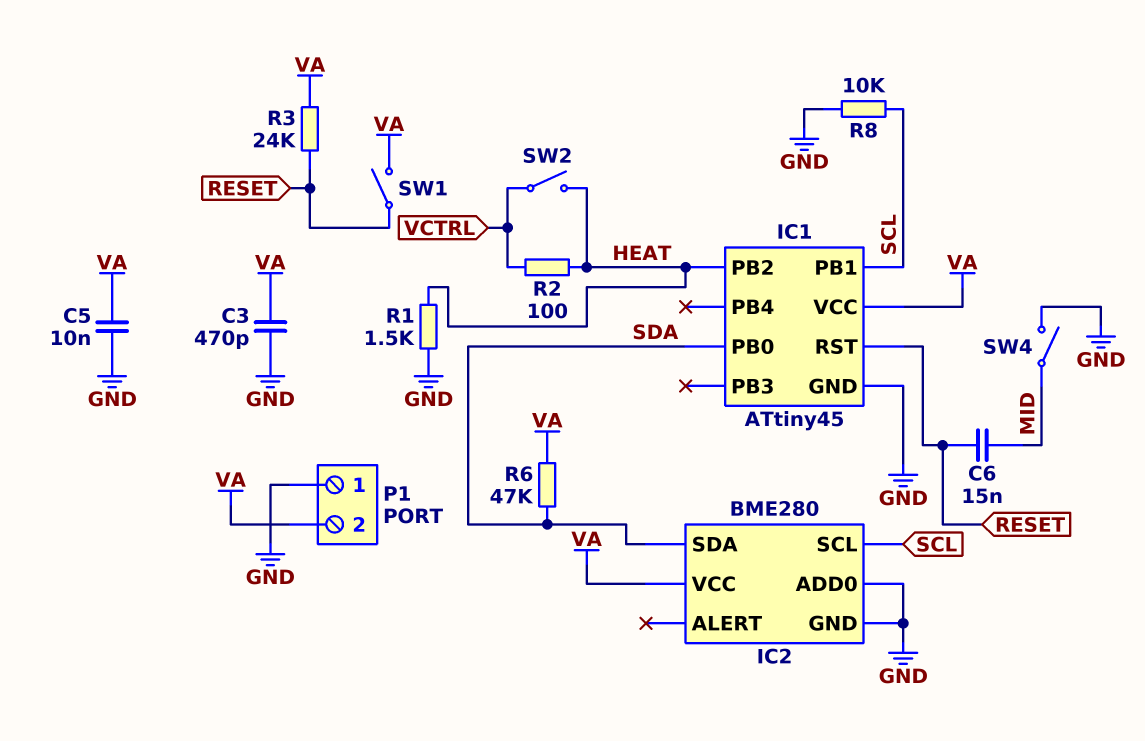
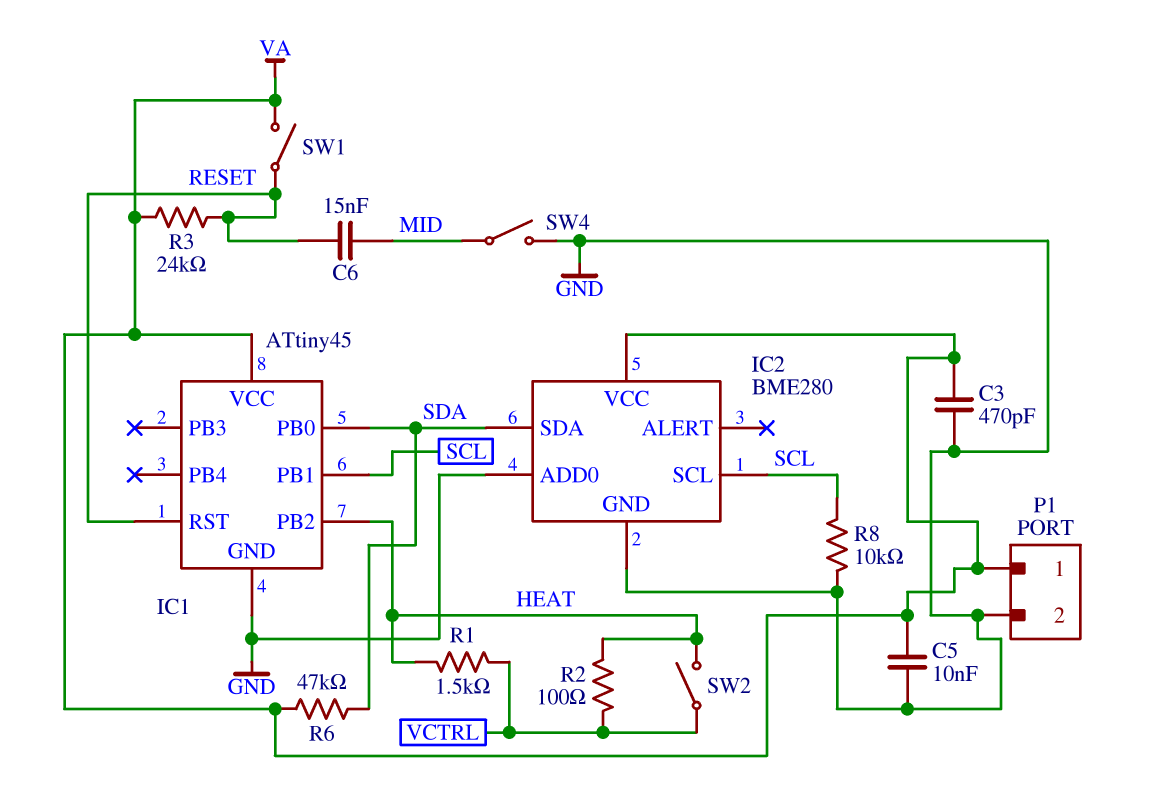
P1 pin 1: GND -> VA
P1 pin 2: VA -> GND
R1: 1.5k (GND, HEAT) -> 1.5k (HEAT, VCTRL)

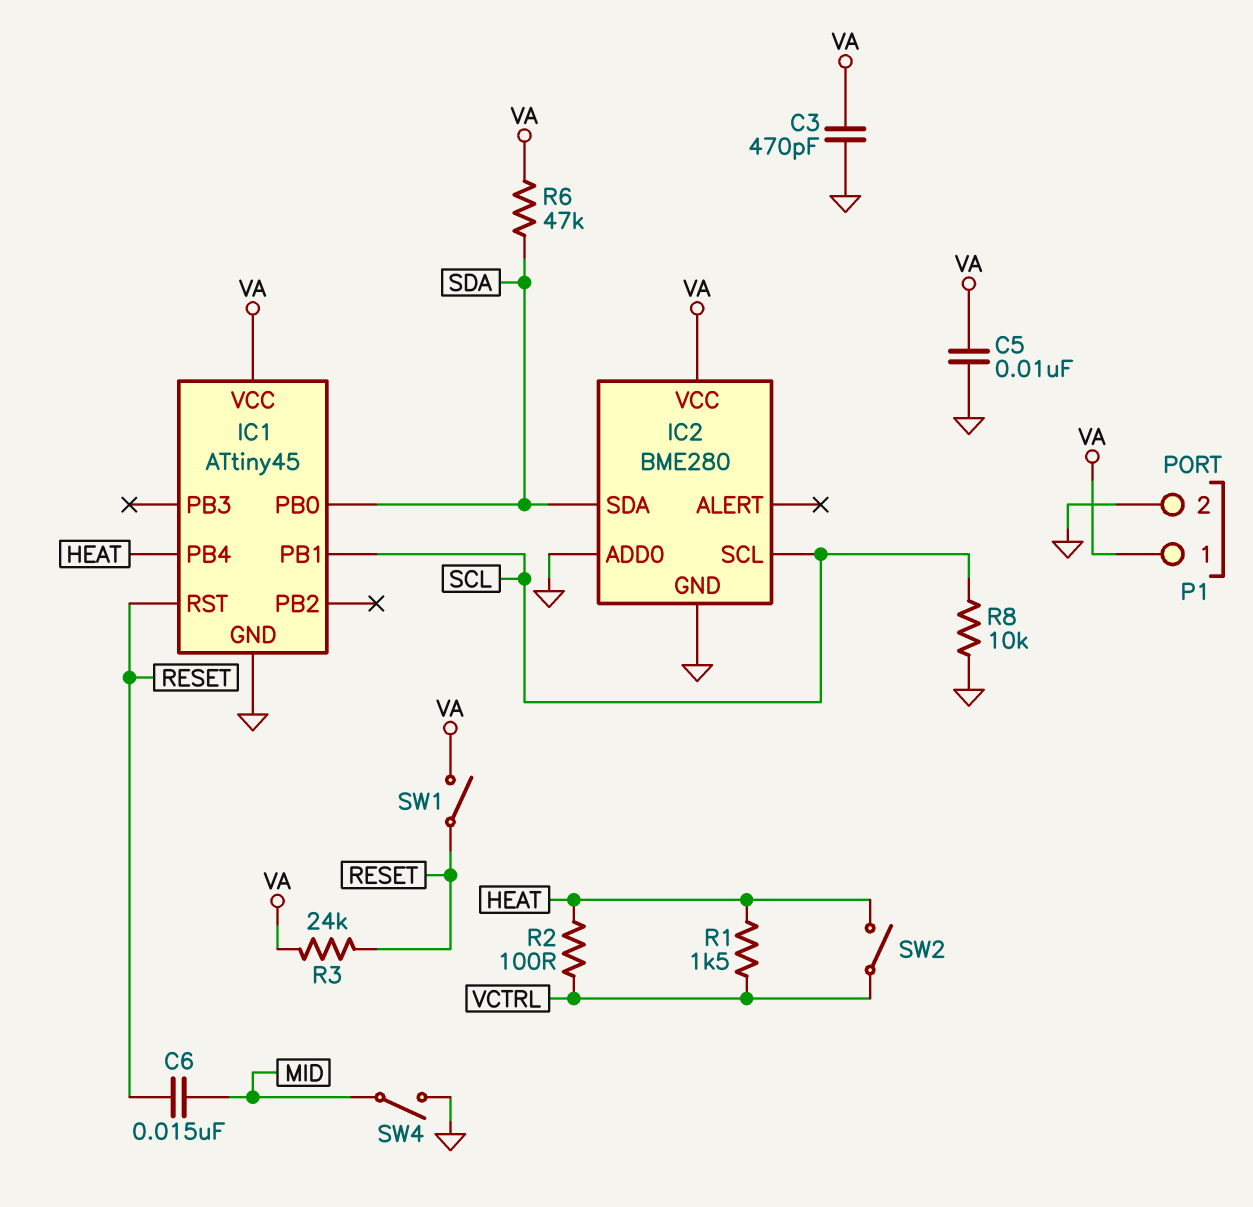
IC1 pin PB2: HEAT -> none
IC1 pin PB4: none -> HEAT

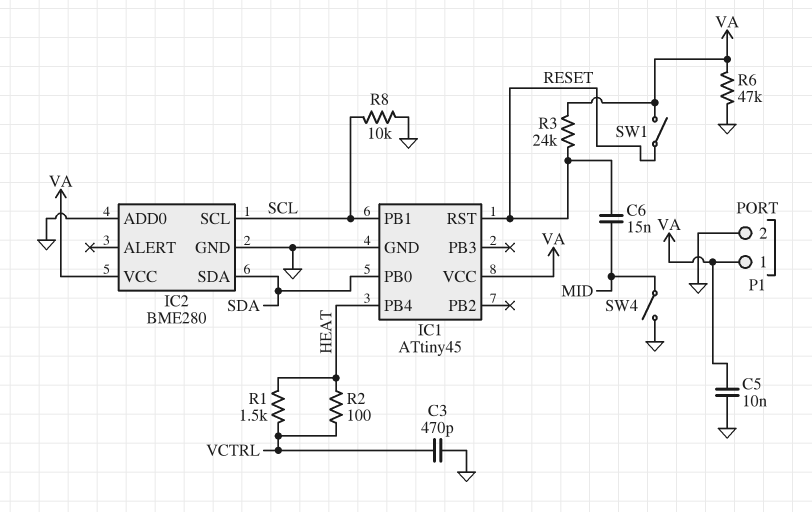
C3: 470pF (GND, VA) -> 470pF (GND, VCTRL)
R6: 47k (SDA, VA) -> 47k (GND, VA)
SW2: switch (HEAT, VCTRL) -> none

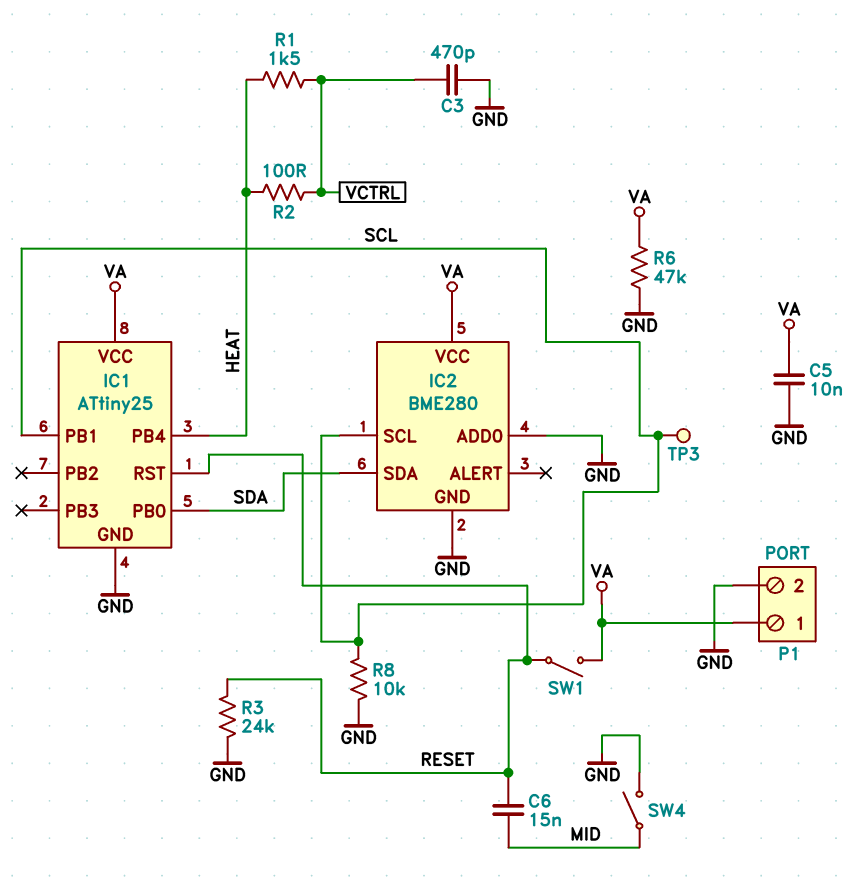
IC1: ATtiny45 -> ATtiny25
R3: 24k (RESET, VA) -> 24k (GND, RESET)
TP3: none -> test point (SCL)

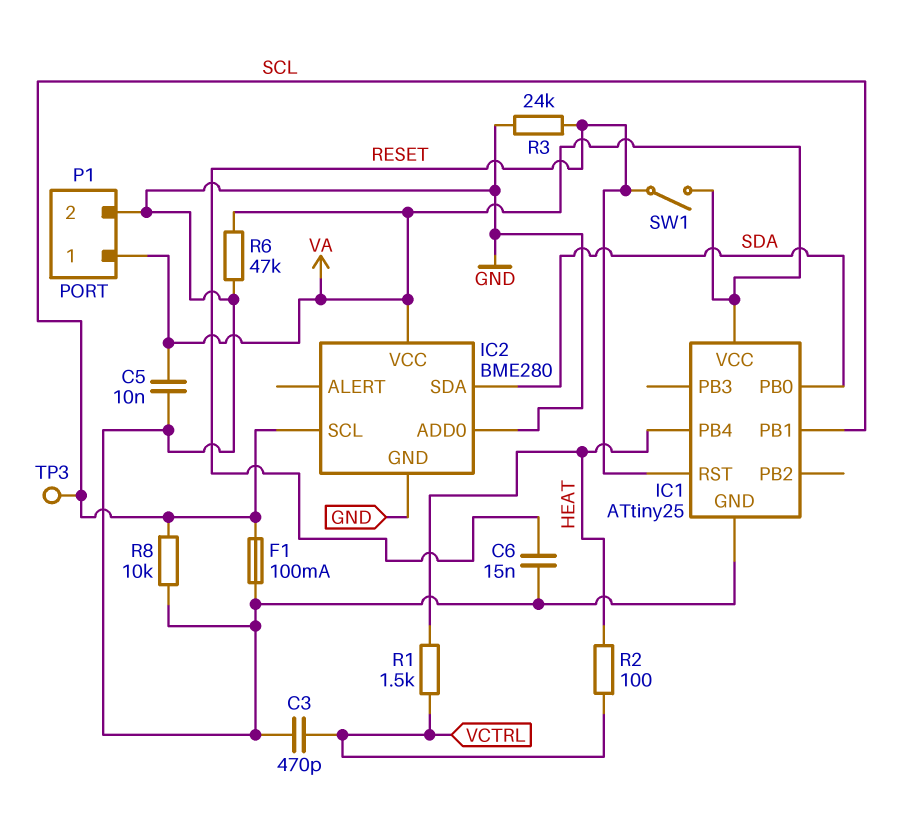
C6: 15nF (MID, RESET) -> 15nF (GND, RESET)
F1: none -> 100mA (GND, SCL)
SW4: switch (GND, MID) -> none

